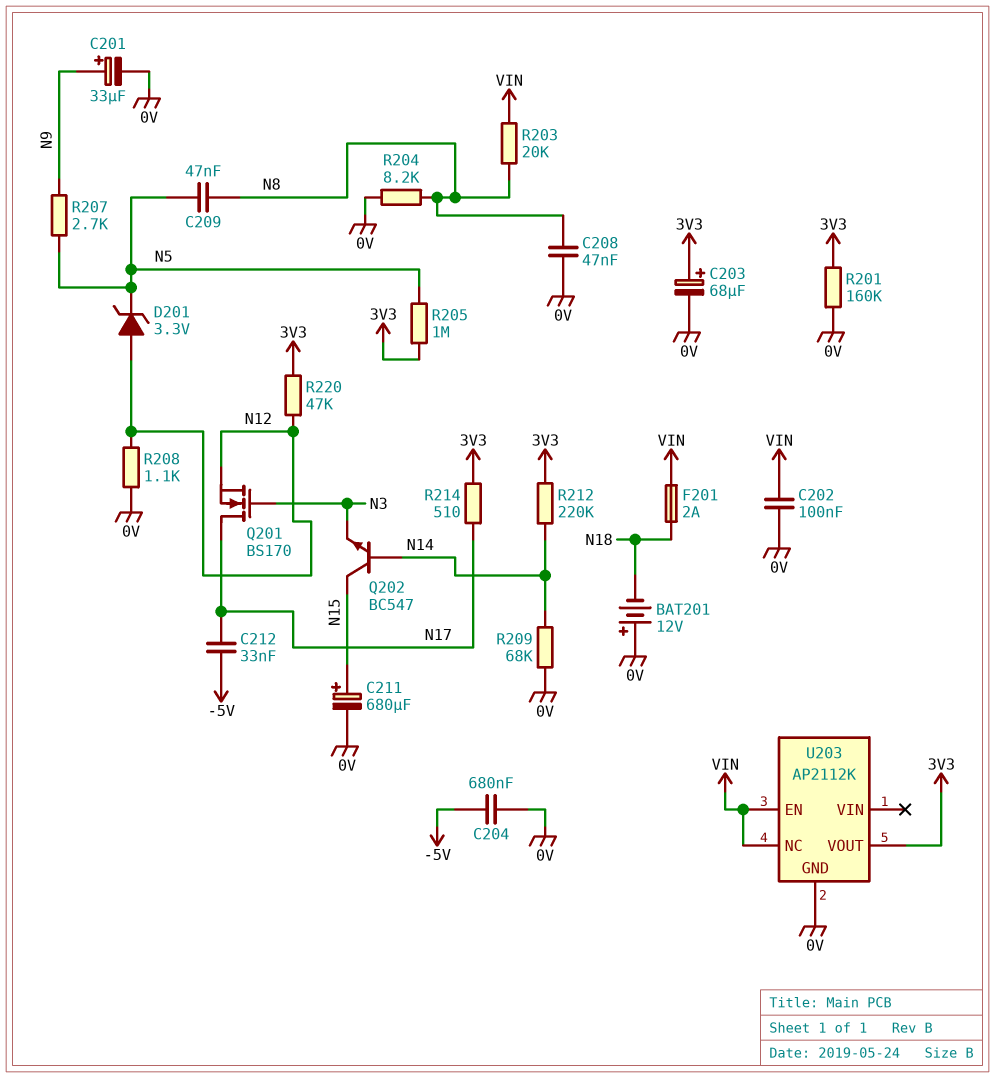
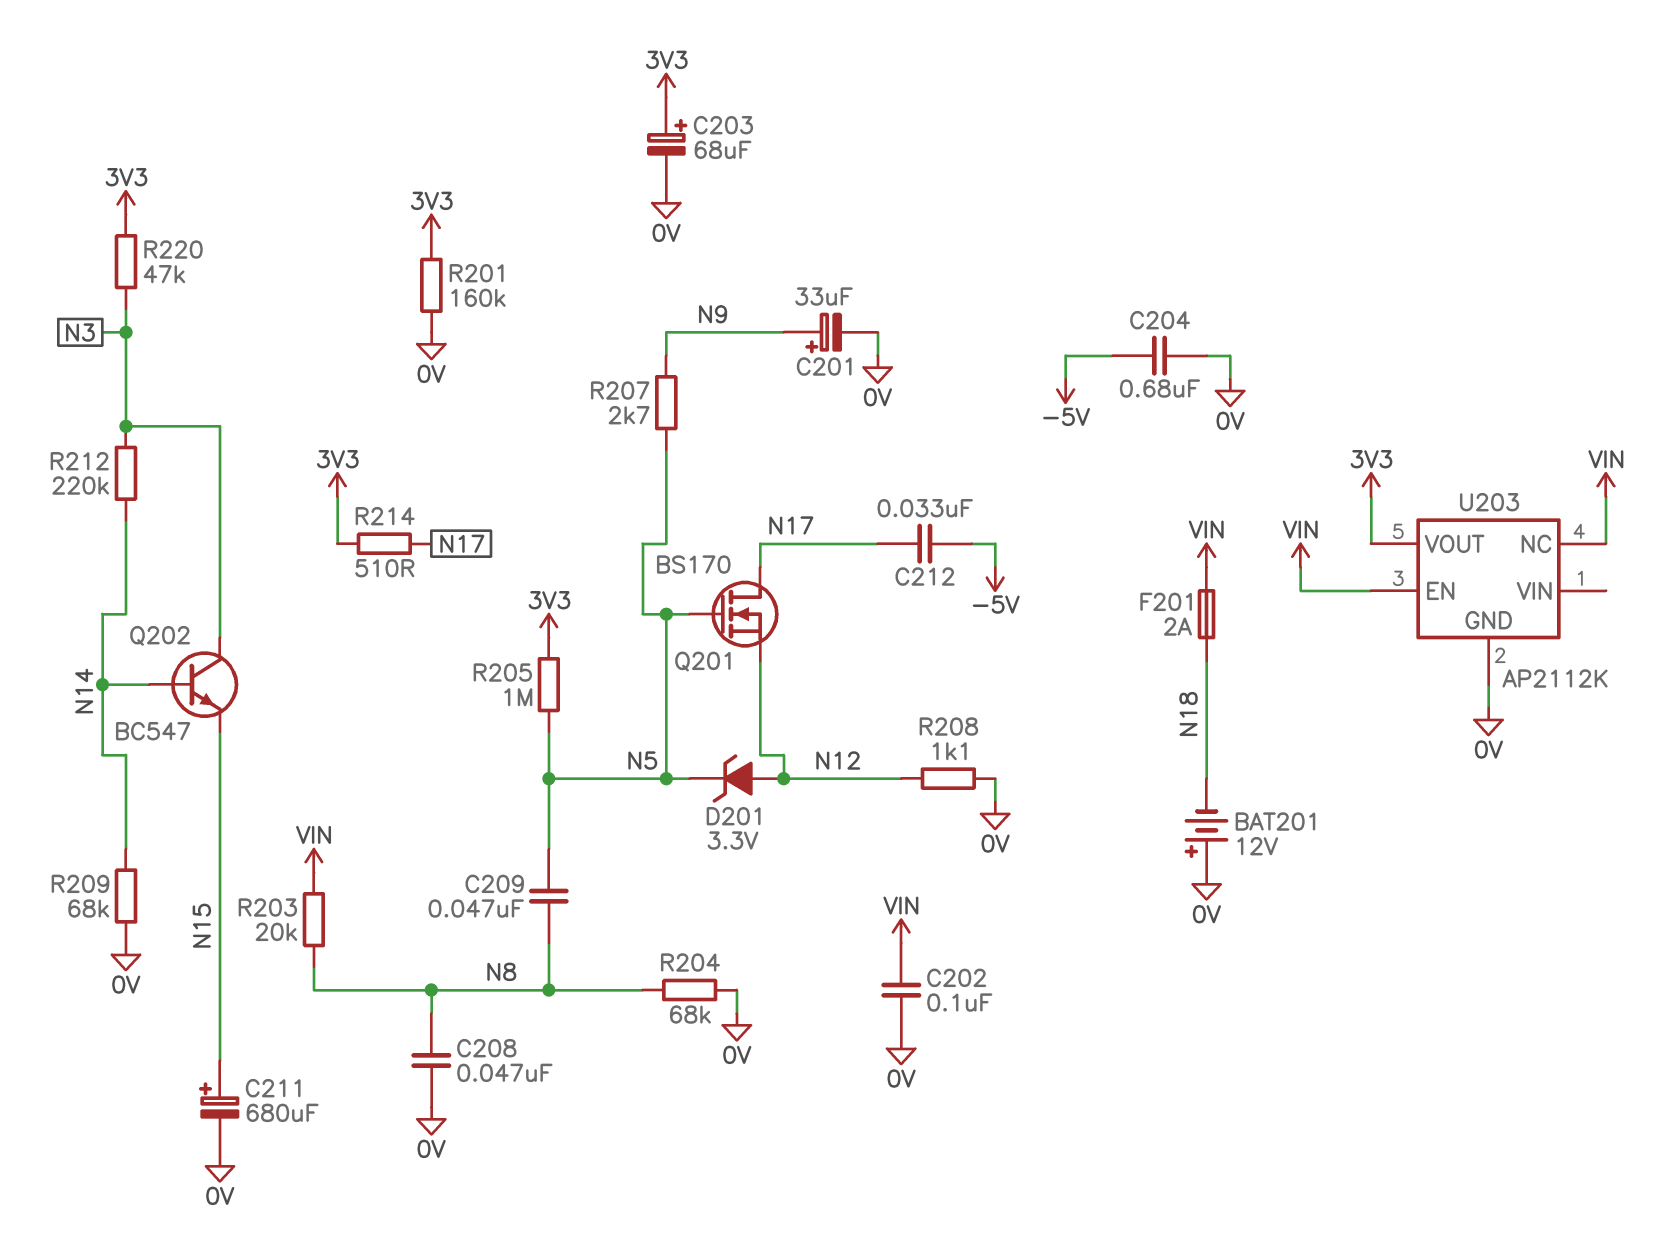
Q201: NMOS BS170 (G N3, D N17, S N12) -> NMOS BS170 (G N5, D N17, S N12)
Q202: NPN BC547 (B N14, C N15, E N3) -> NPN BC547 (B N14, C N3, E N15)
R204: 8.2k (0V, N8) -> 68k (0V, N8)
R212: 220k (3V3, N14) -> 220k (N3, N14)
R220: 47k (3V3, N12) -> 47k (3V3, N3)

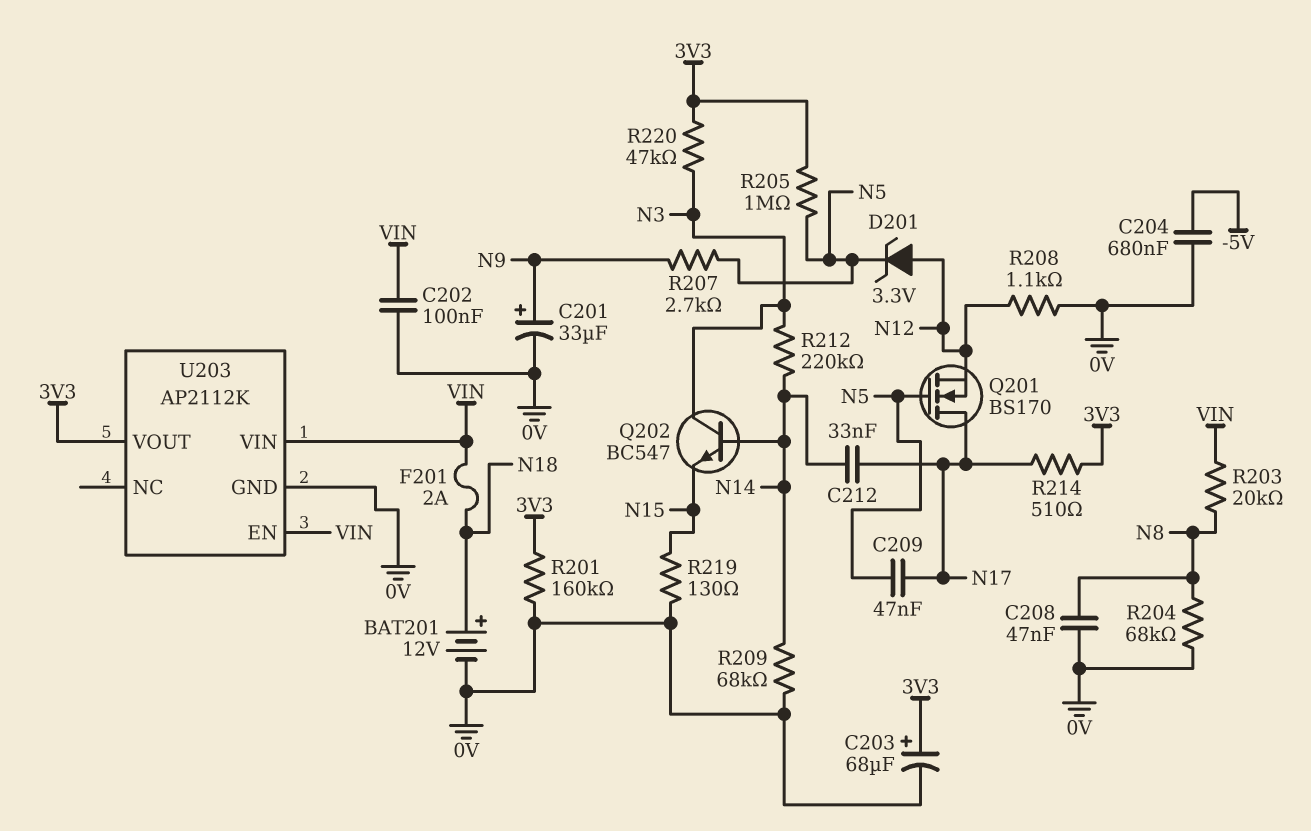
BAT201: 12V (plus 0V, minus N18) -> 12V (plus N18, minus 0V)
C209: 47nF (N5, N8) -> 47nF (N5, N17)
C211: 680uF (plus N15, minus 0V) -> none
C212: 33nF (-5V, N17) -> 33nF (N14, N17)
R219: none -> 130 (0V, N15)
U203 pin NC: VIN -> none
U203 pin VIN: none -> VIN

